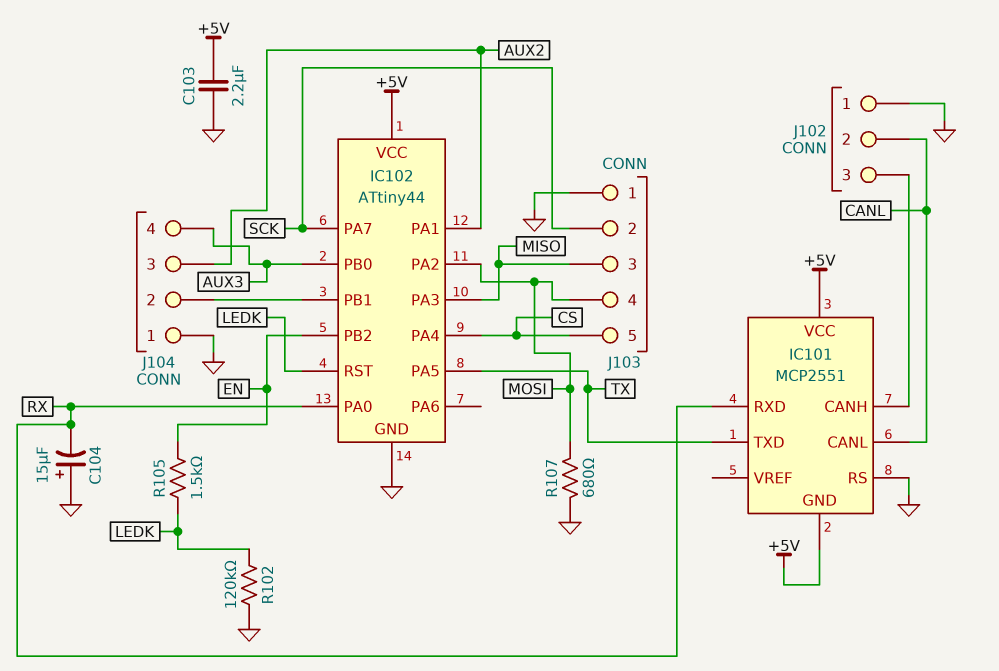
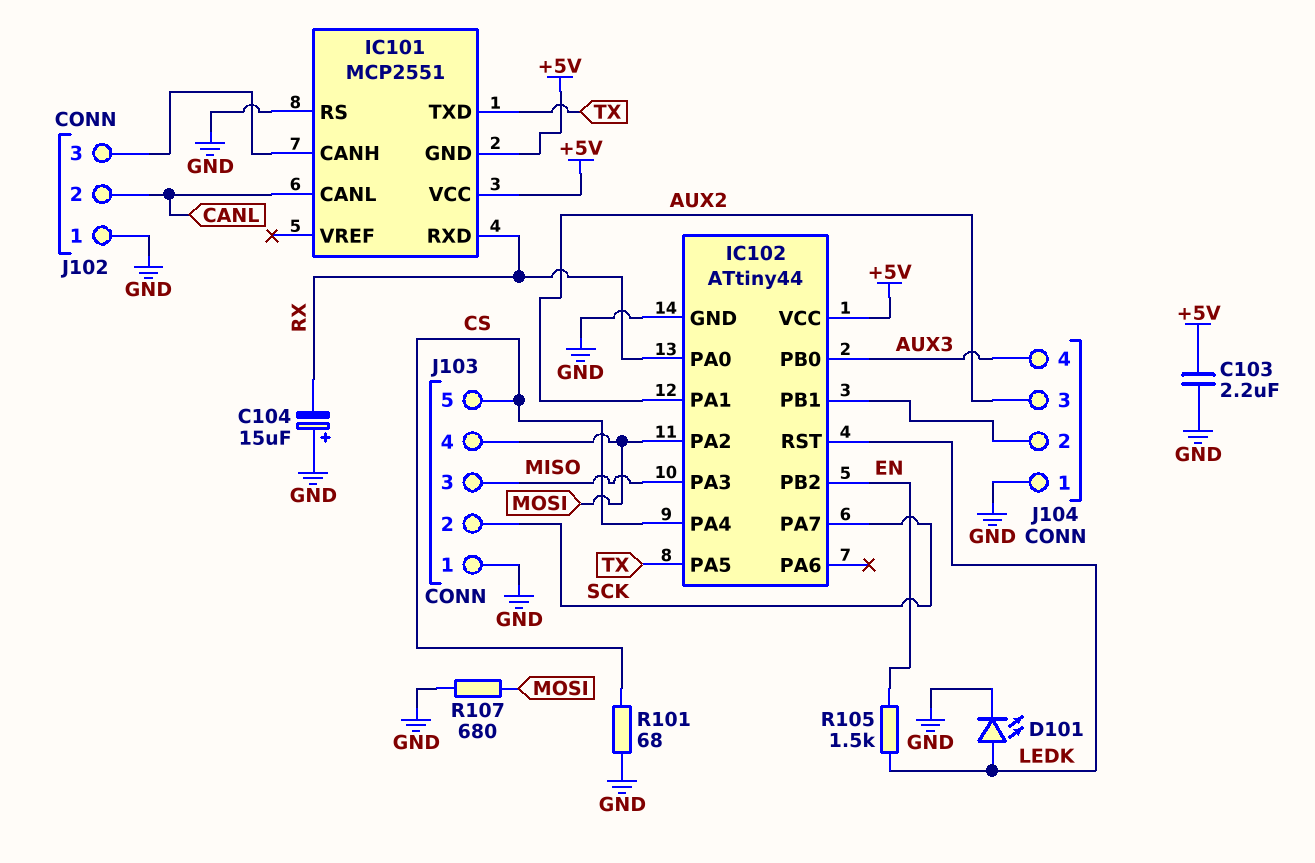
D101: none -> LED (A LEDK, K GND)
R101: none -> 68 (CS, GND)
R102: 120k (GND, LEDK) -> none

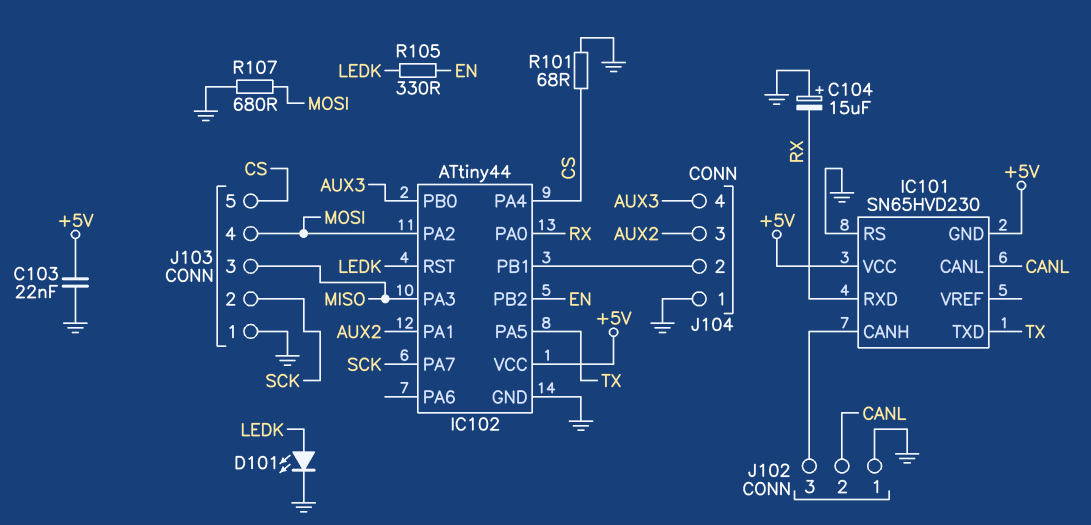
C103: 2.2uF (+5V, GND) -> 22nF (+5V, GND)
IC101: MCP2551 -> SN65HVD230
R105: 1.5k (EN, LEDK) -> 330 (EN, LEDK)

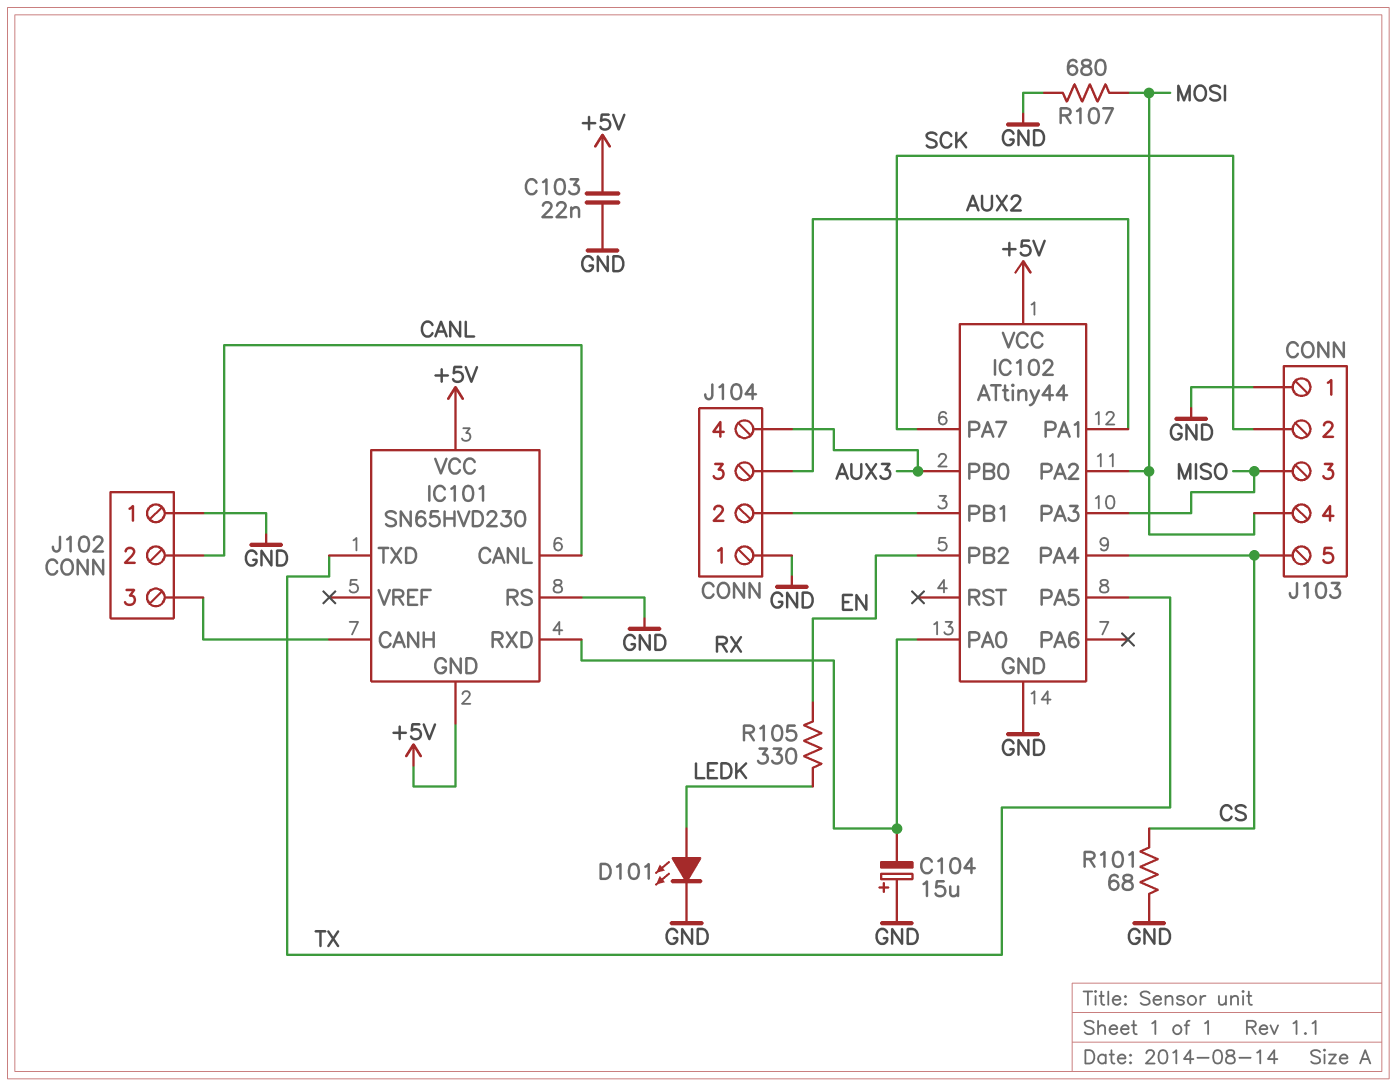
IC102 pin RST: LEDK -> none

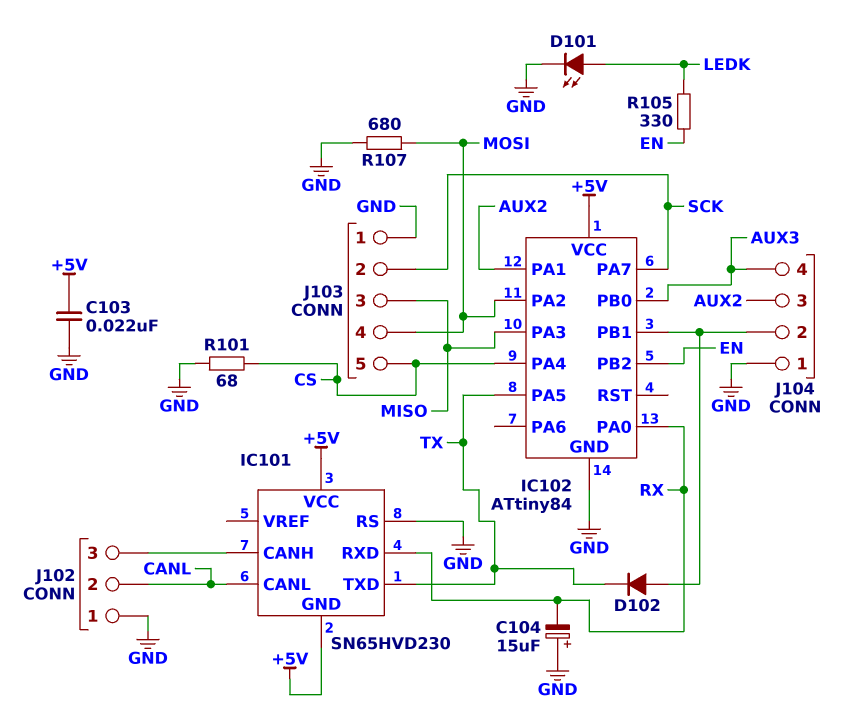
D102: none -> diode (A IC102/PB1, K TX)
IC102: ATtiny44 -> ATtiny84

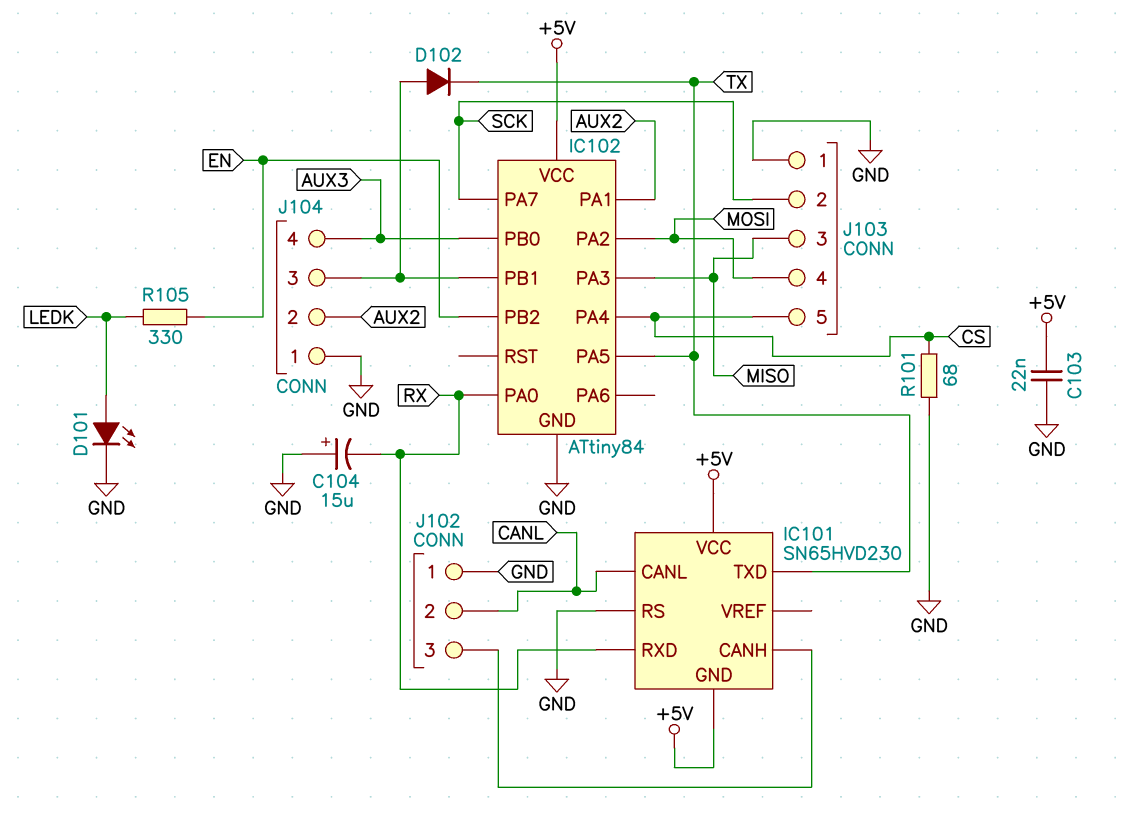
J104 pin 2: IC102/PB1 -> AUX2
J104 pin 3: AUX2 -> IC102/PB1
R107: 680 (GND, MOSI) -> none

